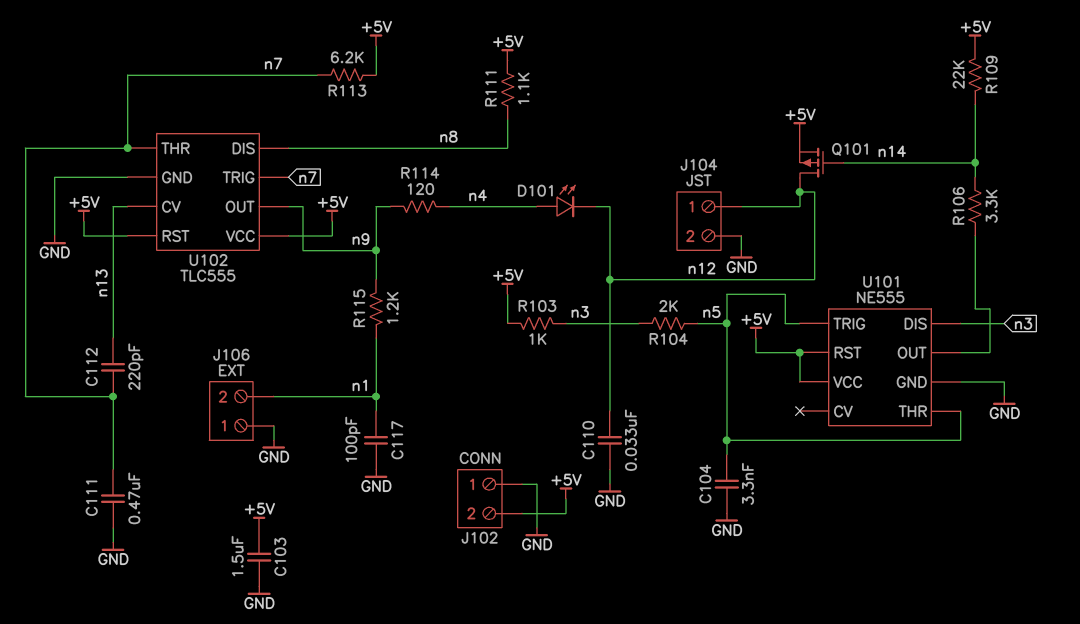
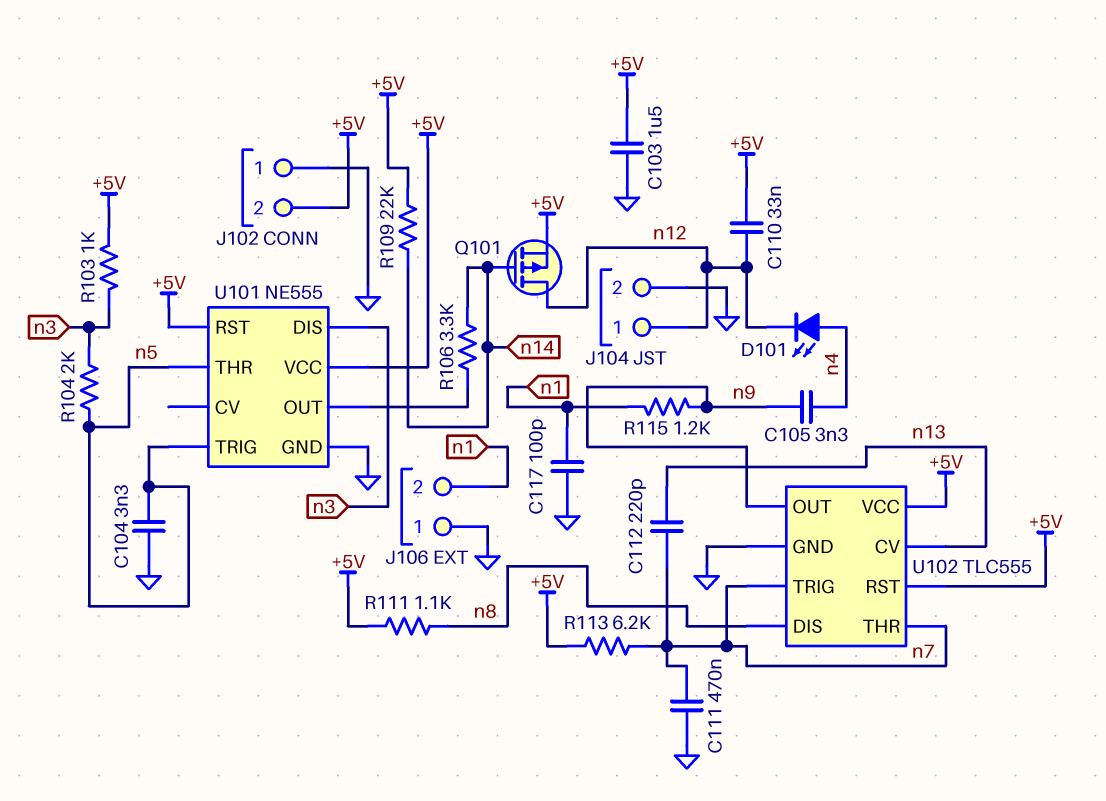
C105: none -> 3.3nF (n4, n9)
C110: 33nF (GND, n12) -> 33nF (+5V, n12)
R114: 120 (n4, n9) -> none

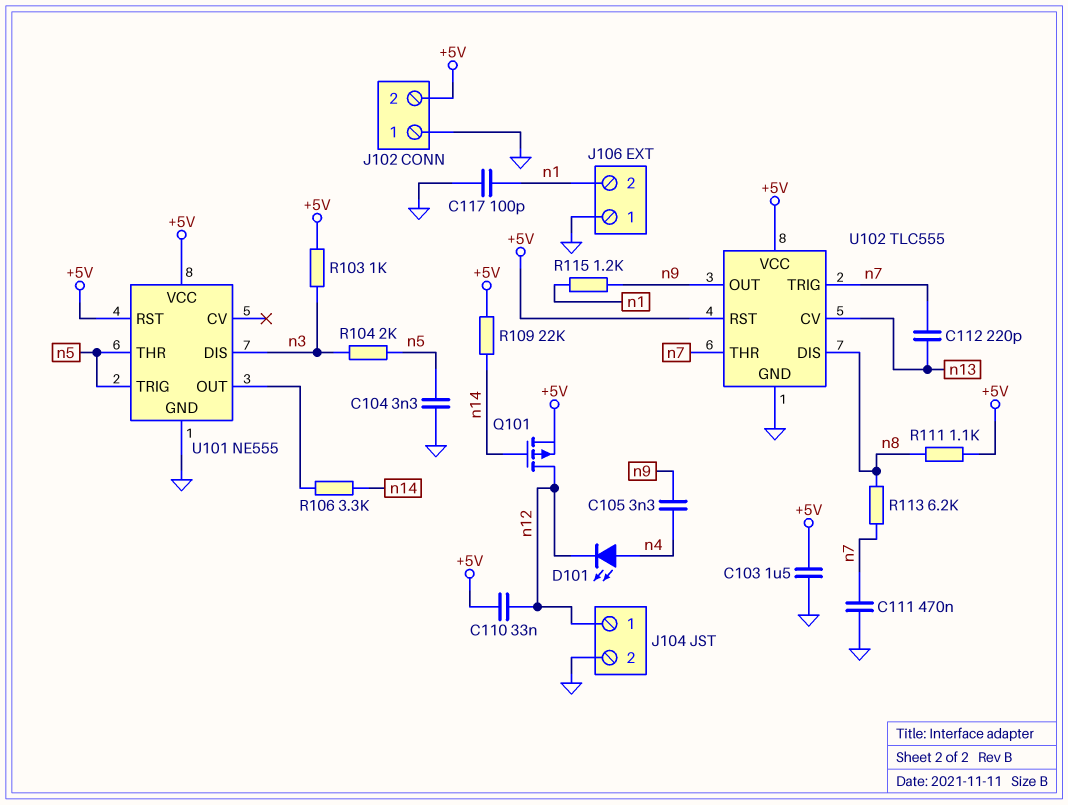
R113: 6.2k (+5V, n7) -> 6.2k (n7, n8)

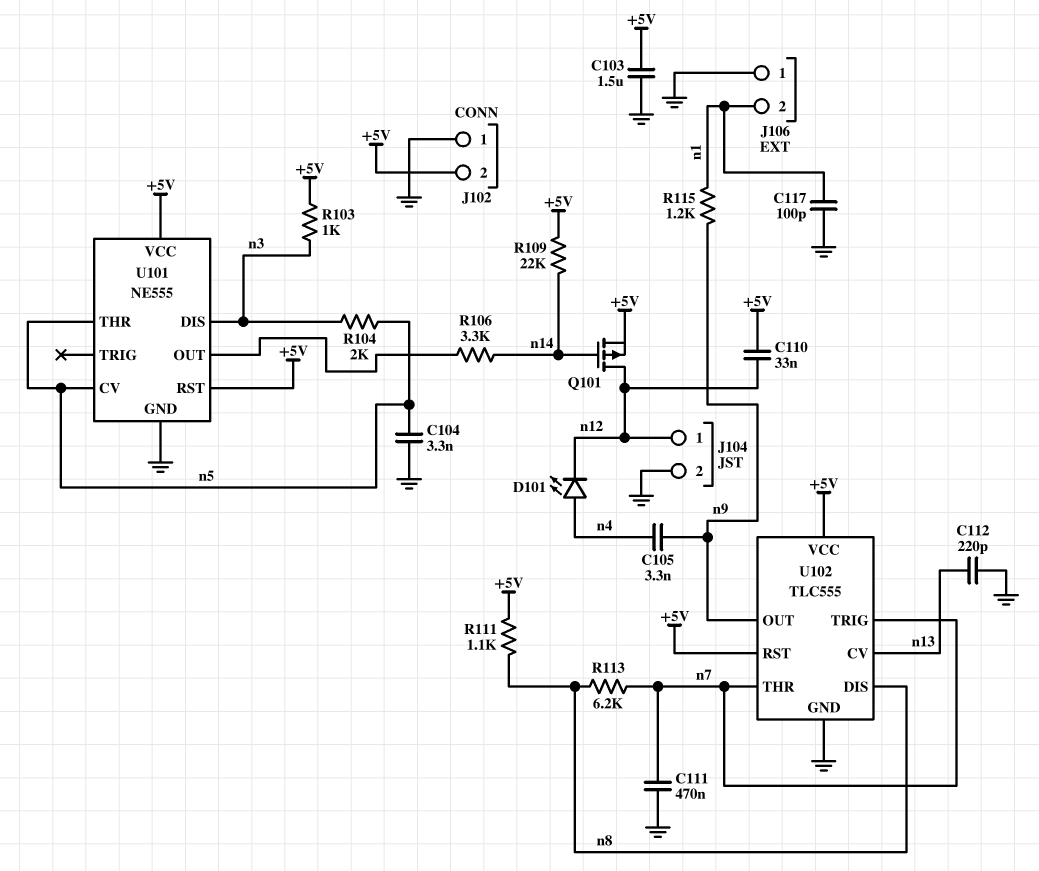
C112: 220pF (n7, n13) -> 220pF (GND, n13)
U101 pin CV: none -> n5
U101 pin TRIG: n5 -> none

